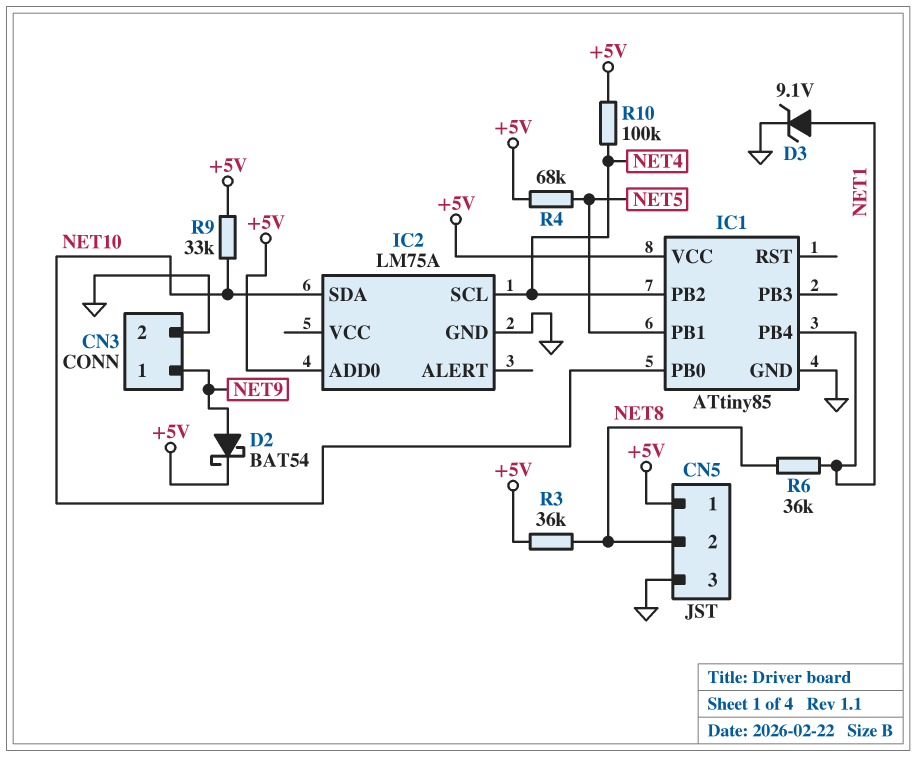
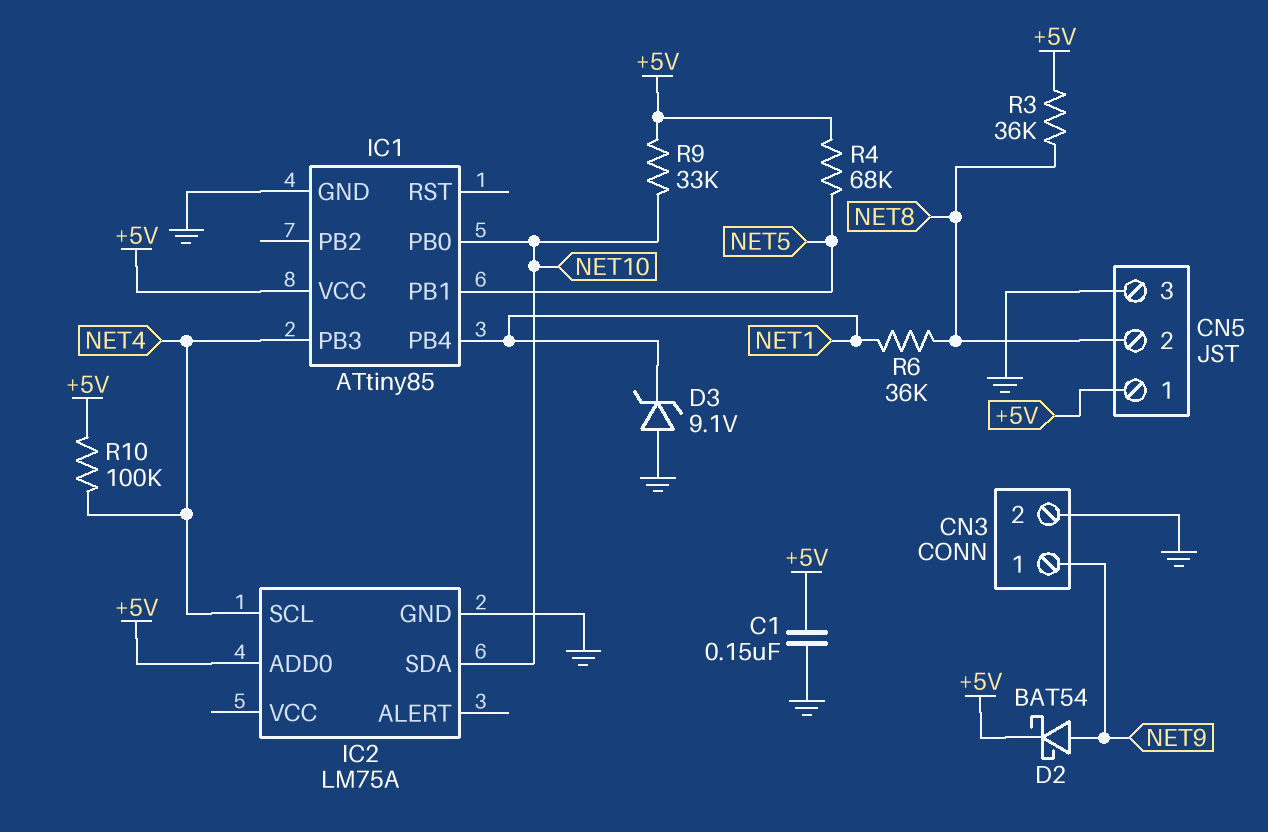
C1: none -> 150nF (+5V, GND)
D3: zener 9.1V (A NET1, K GND) -> zener 9.1V (A GND, K NET1)
IC1 pin PB2: NET4 -> none
IC1 pin PB3: none -> NET4

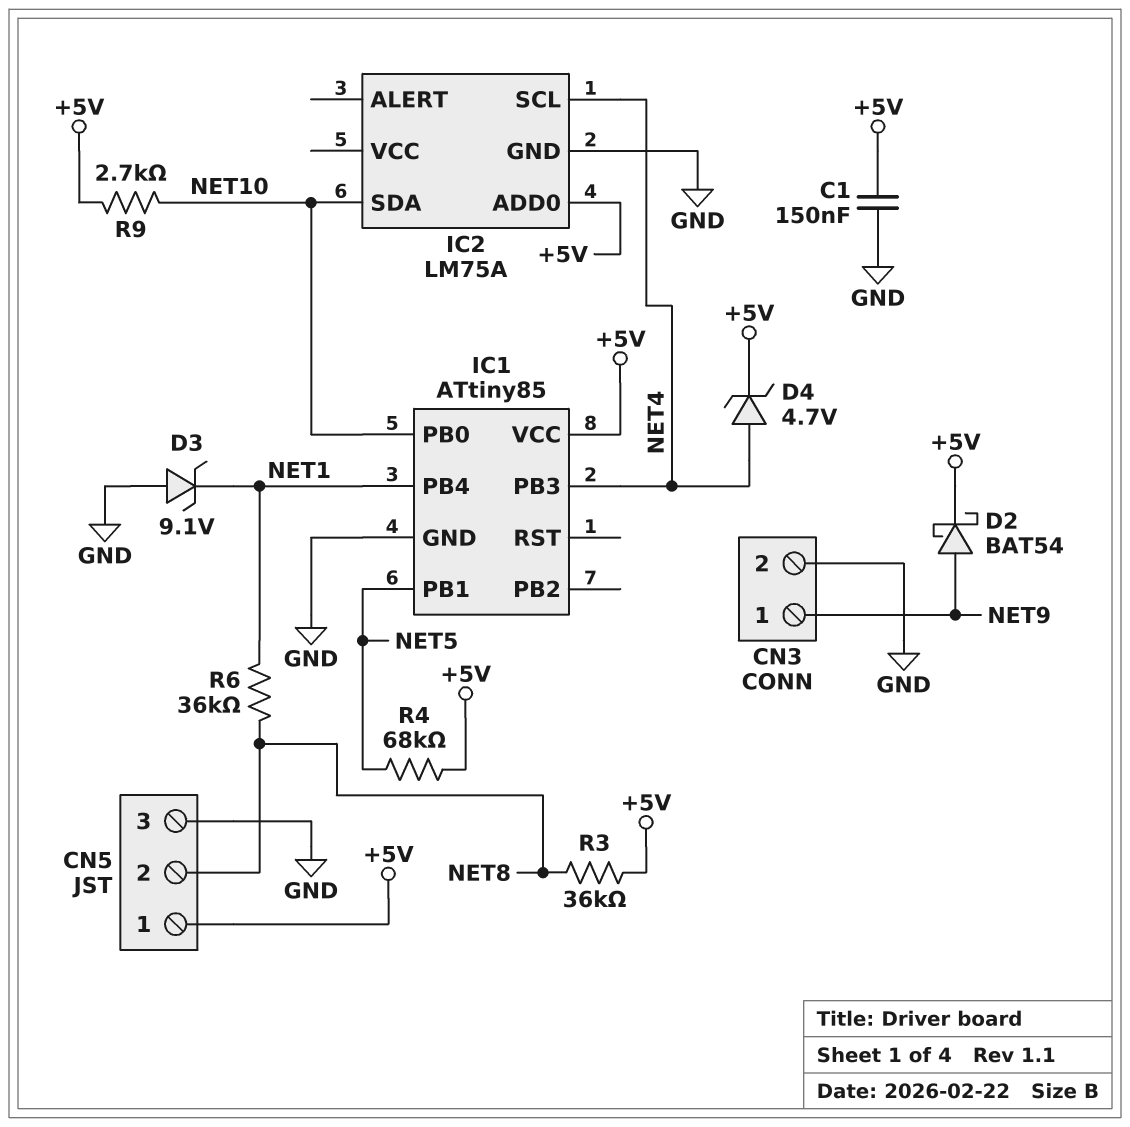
D4: none -> zener 4.7V (A NET4, K +5V)
R9: 33k (+5V, NET10) -> 2.7k (+5V, NET10)
R10: 100k (+5V, NET4) -> none

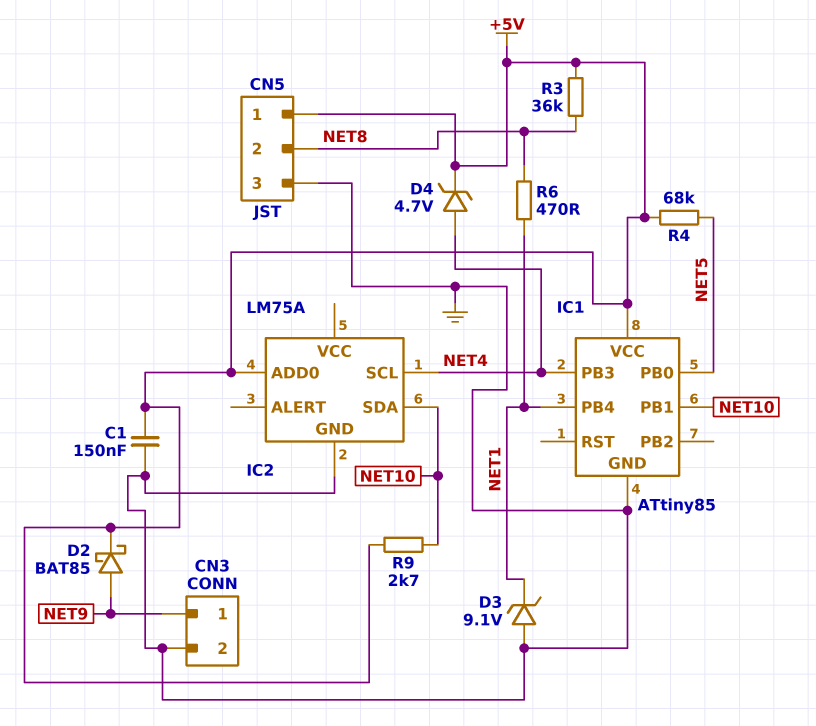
D2: schottky BAT54 (A NET9, K +5V) -> schottky BAT85 (A NET9, K +5V)
IC1 pin PB0: NET10 -> NET5
IC1 pin PB1: NET5 -> NET10
R6: 36k (NET1, NET8) -> 470 (NET1, NET8)

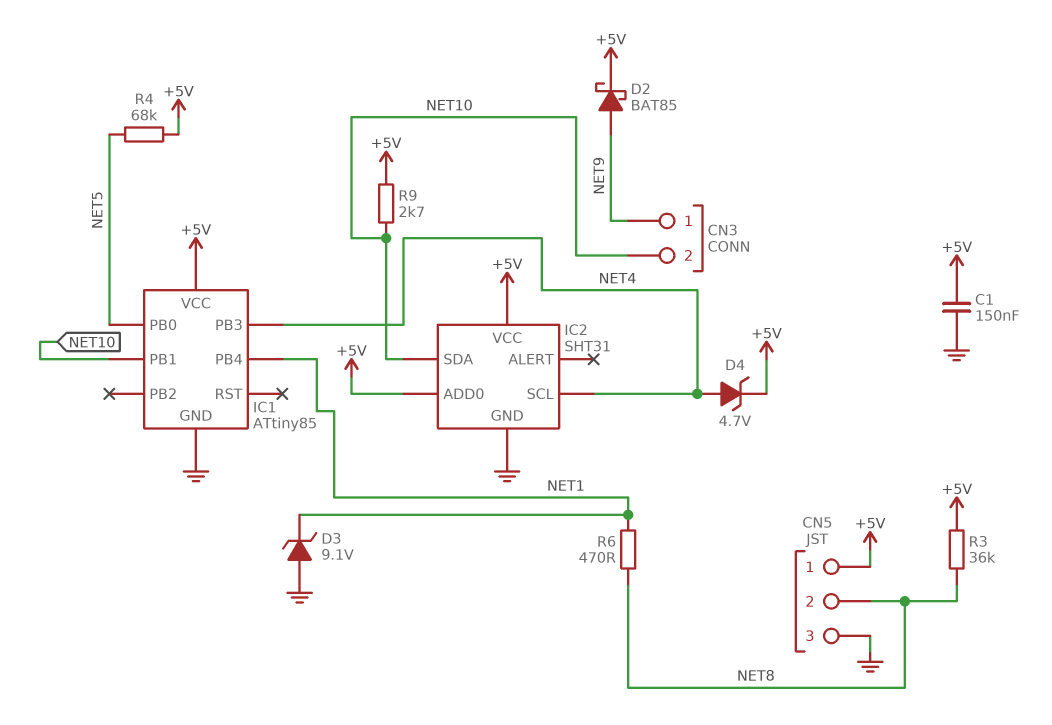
CN3 pin 2: GND -> NET10
IC2: LM75A -> SHT31
IC2 pin VCC: none -> +5V

